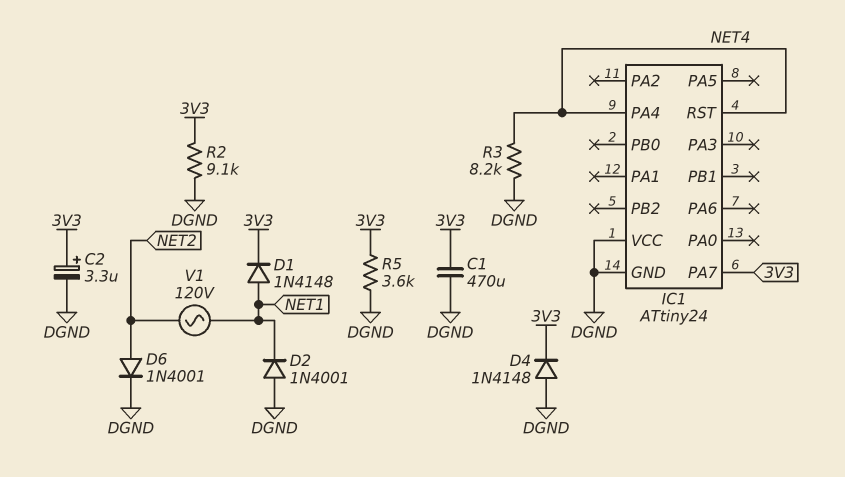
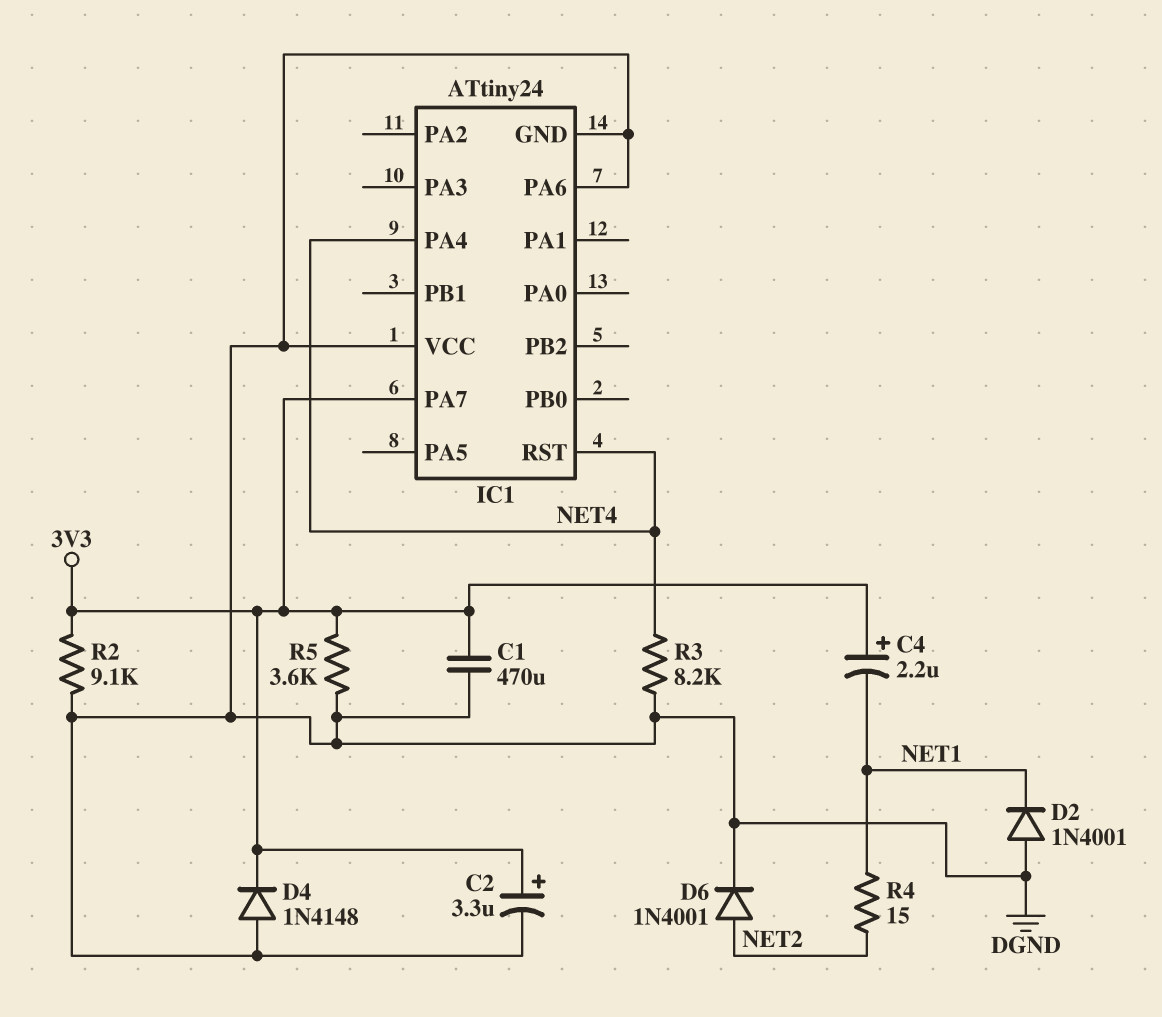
C4: none -> 2.2uF (plus 3V3, minus NET1)
D1: diode 1N4148 (A NET1, K 3V3) -> none
IC1 pin PA6: none -> DGND
R4: none -> 15 (NET1, NET2)
V1: AC 120V (NET1, NET2) -> none

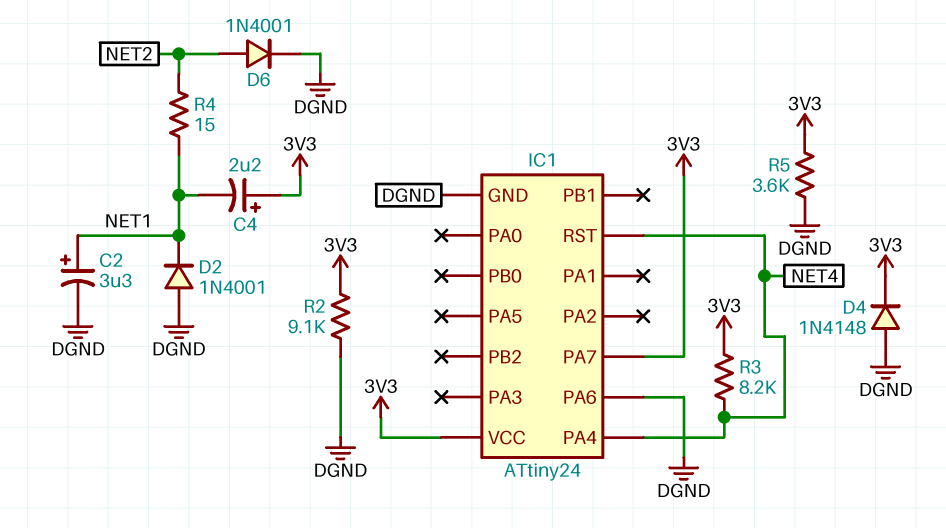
C1: 470uF (3V3, DGND) -> none
C2: 3.3uF (plus 3V3, minus DGND) -> 3.3uF (plus NET1, minus DGND)
IC1 pin VCC: DGND -> 3V3
R3: 8.2k (DGND, NET4) -> 8.2k (3V3, NET4)

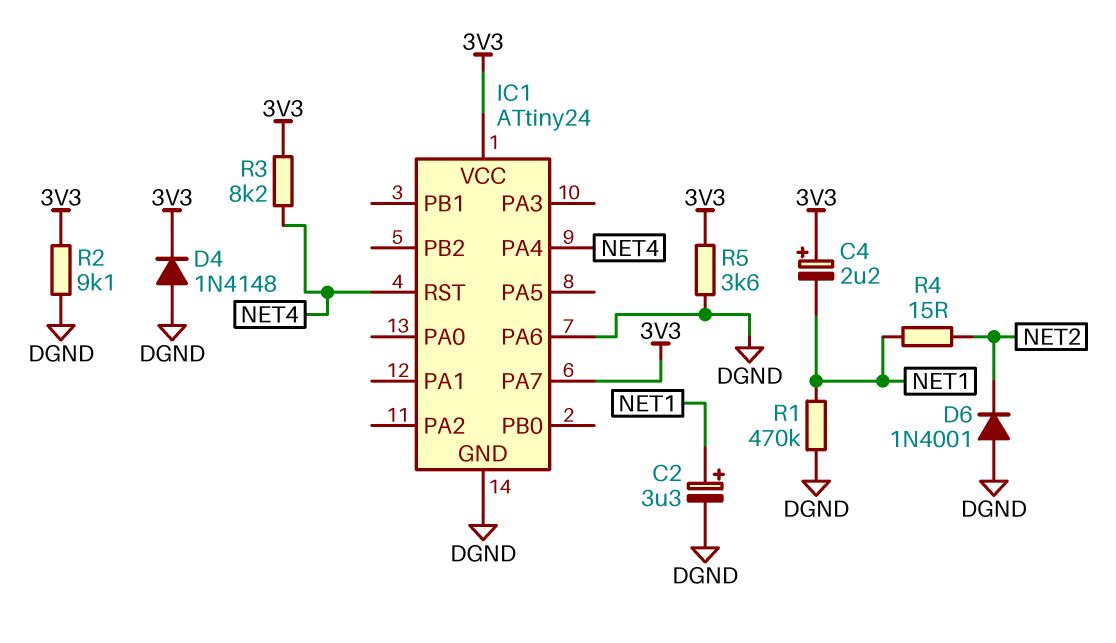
D2: diode 1N4001 (A DGND, K NET1) -> none
D6: diode 1N4001 (A NET2, K DGND) -> diode 1N4001 (A DGND, K NET2)
R1: none -> 470k (DGND, NET1)

